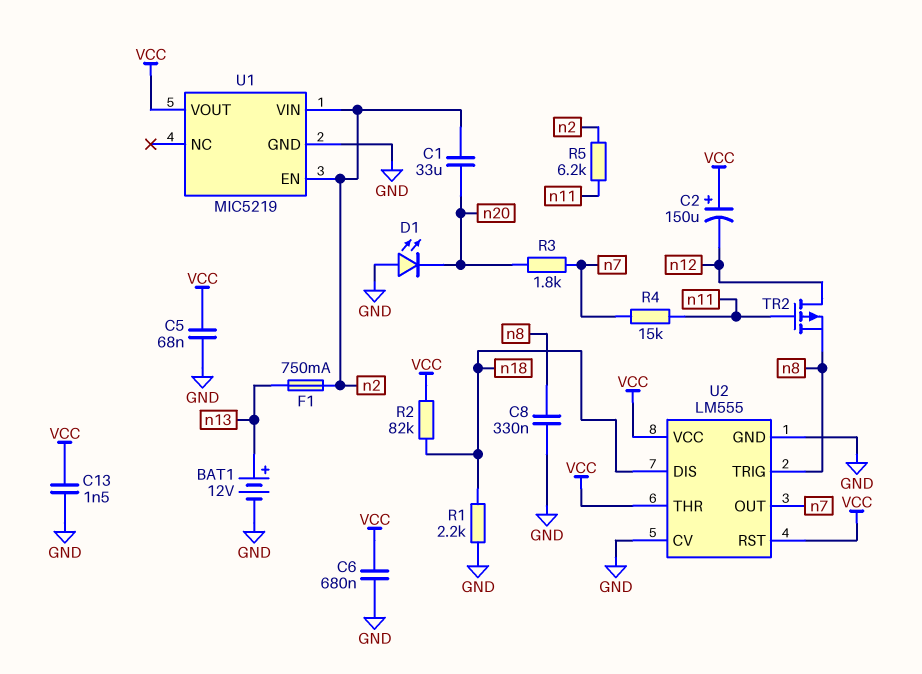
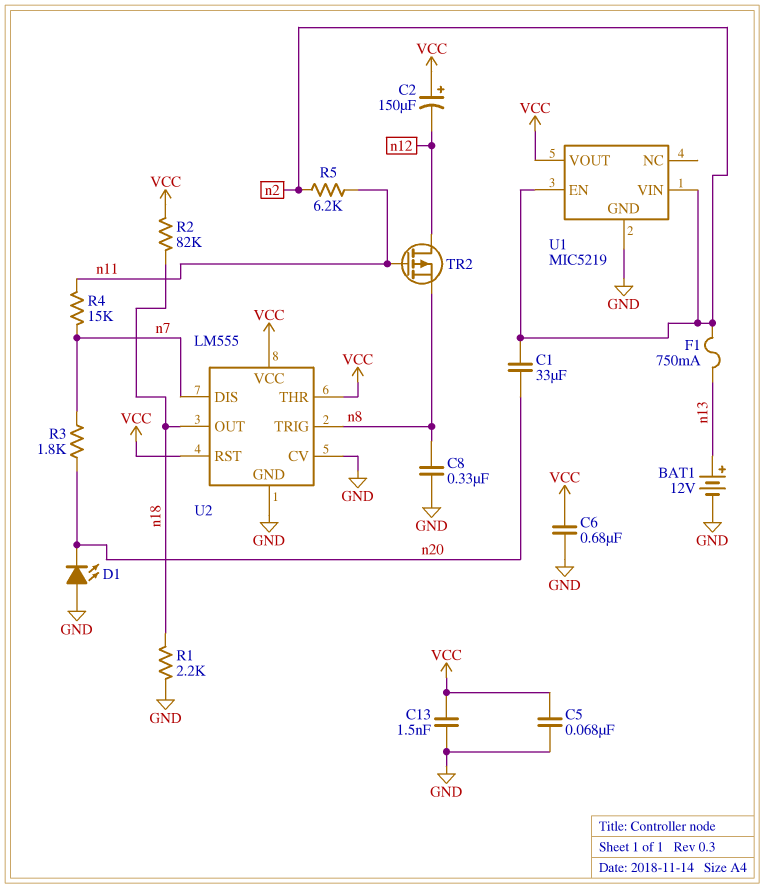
U2 pin DIS: n18 -> n7
U2 pin OUT: n7 -> n18

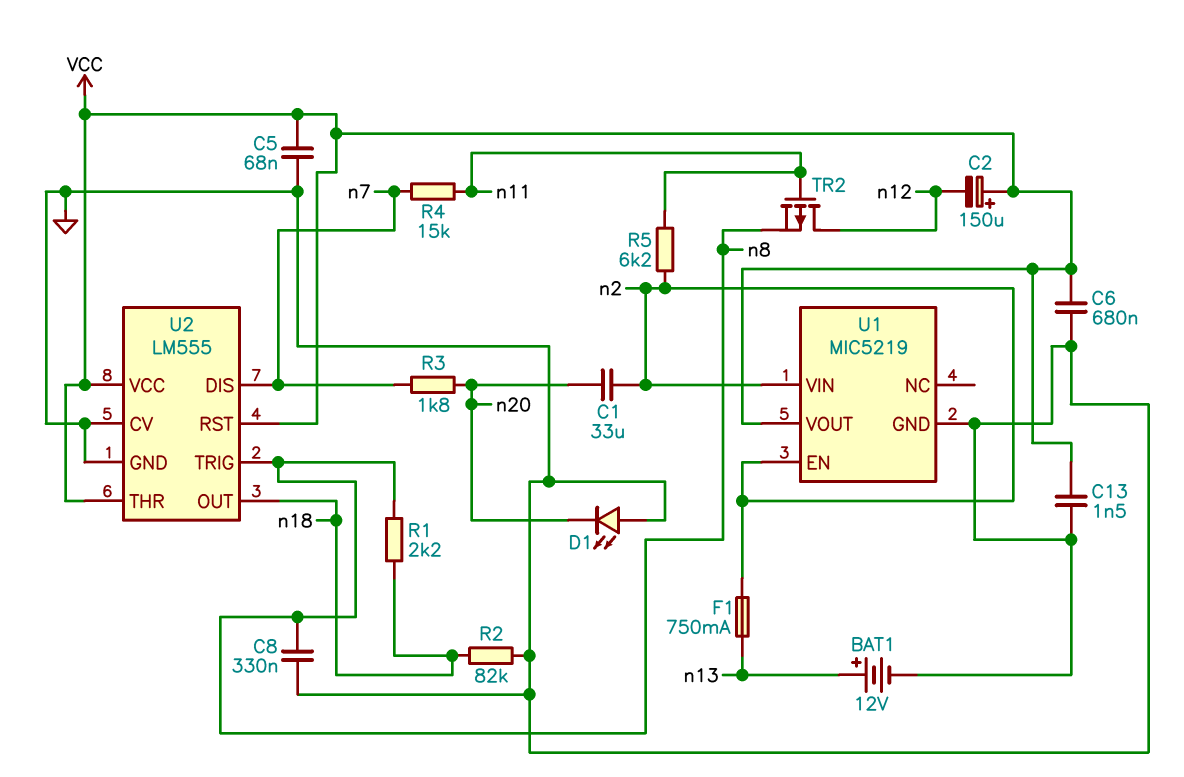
R1: 2.2k (GND, n18) -> 2.2k (n8, n18)
R2: 82k (VCC, n18) -> 82k (GND, n18)

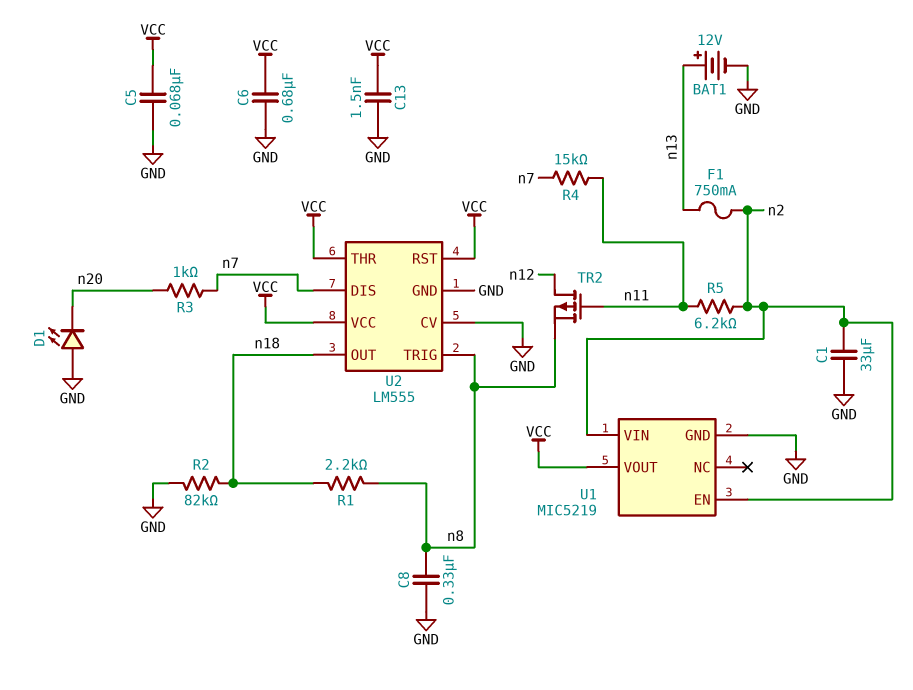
C1: 33uF (n2, n20) -> 33uF (GND, n2)
C2: 150uF (plus VCC, minus n12) -> none
R3: 1.8k (n7, n20) -> 1k (n7, n20)

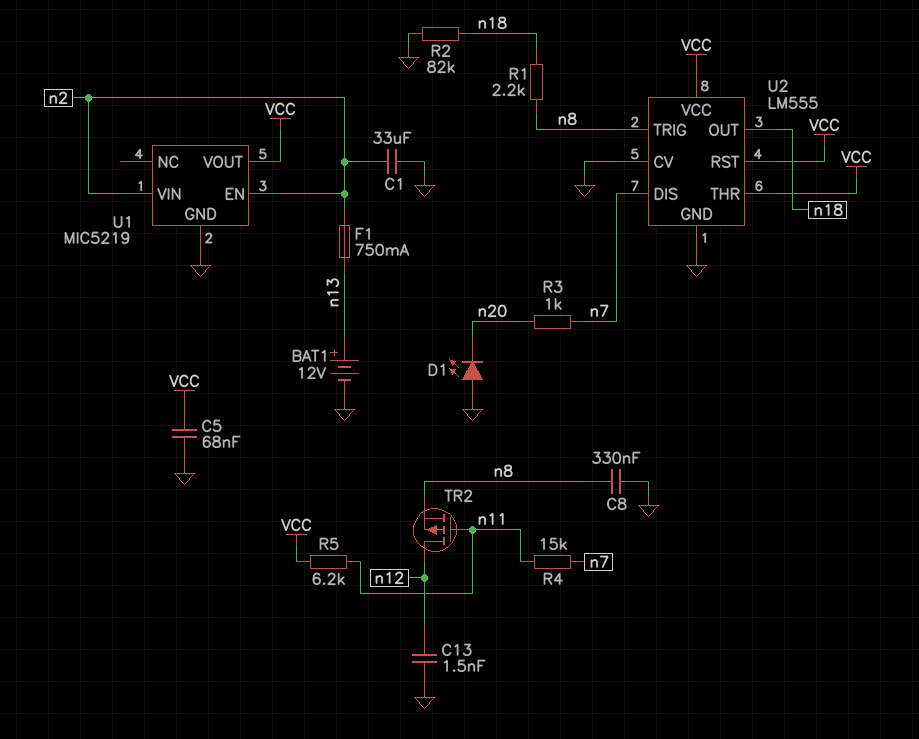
C6: 680nF (GND, VCC) -> none
C13: 1.5nF (GND, VCC) -> 1.5nF (GND, n12)
R5: 6.2k (n2, n11) -> 6.2k (VCC, n11)

